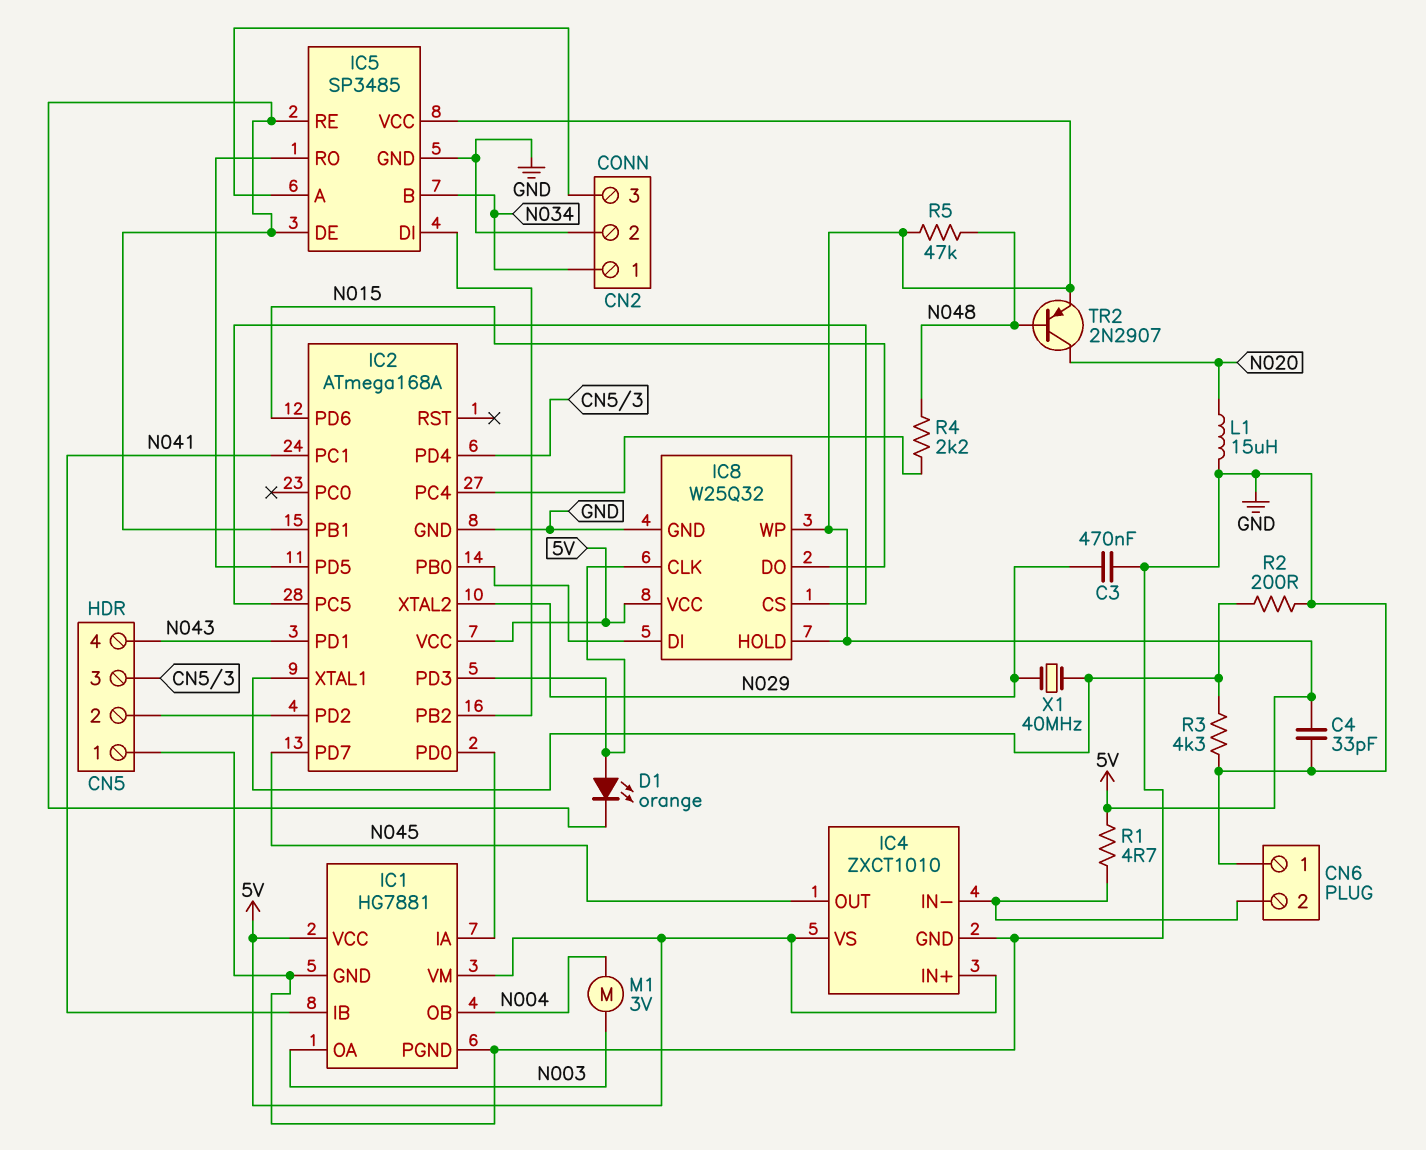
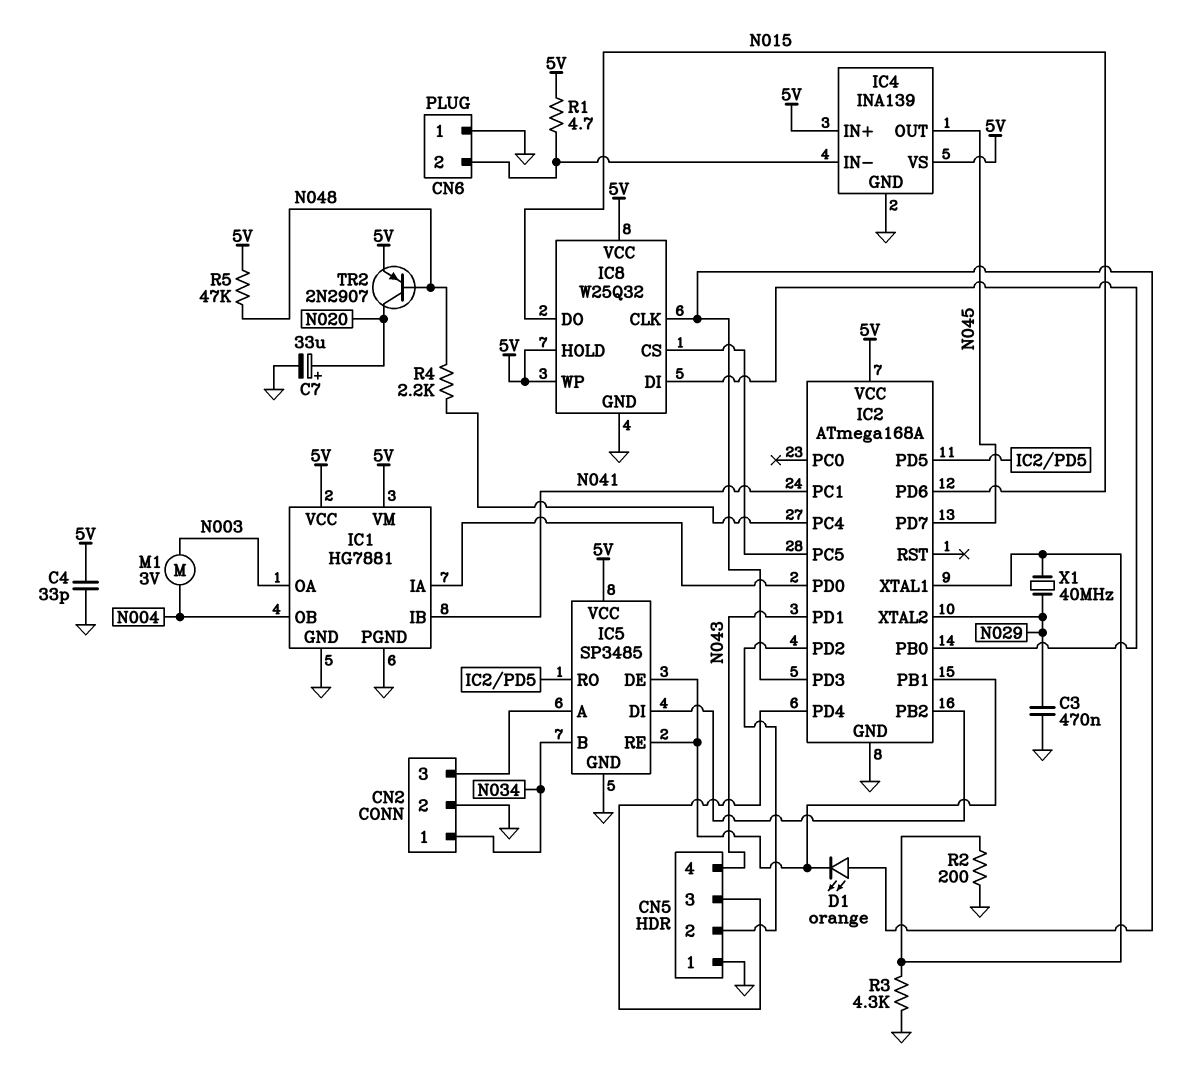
C7: none -> 33uF (plus N020, minus GND)
IC4: ZXCT1010 -> INA139
L1: 15uH (GND, N020) -> none

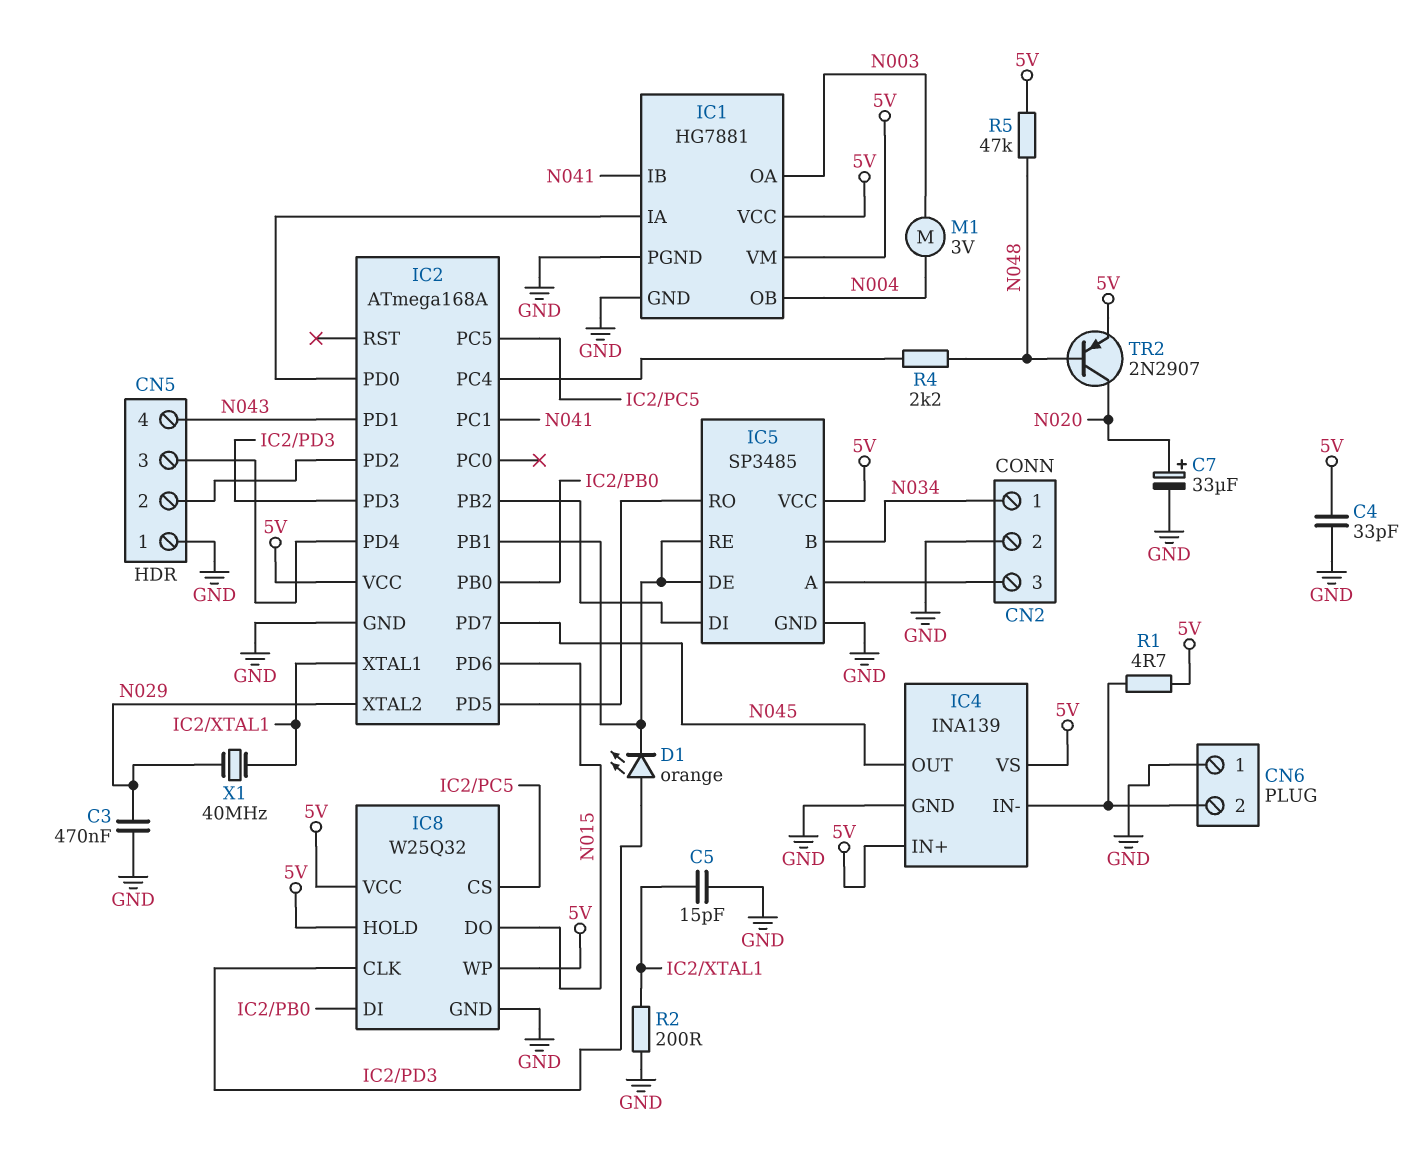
C5: none -> 15pF (GND, IC2/XTAL1)
R3: 4.3k (GND, IC2/XTAL1) -> none

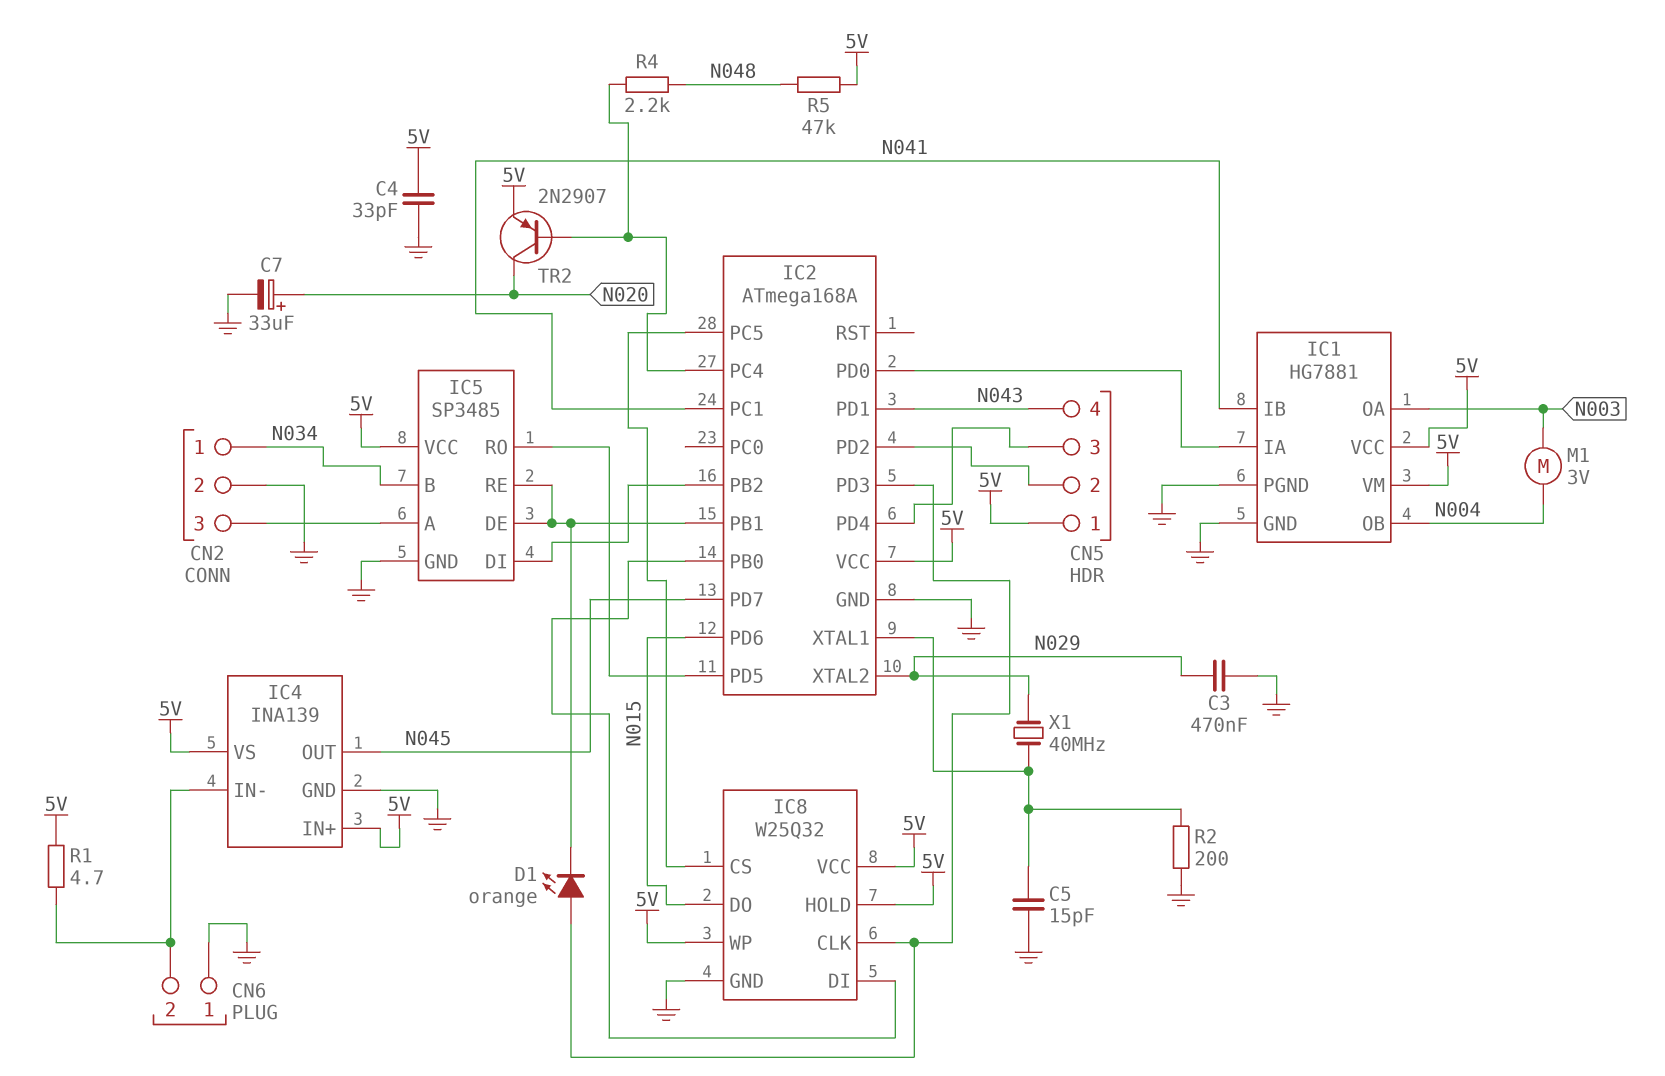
CN5 pin 1: GND -> 5V
TR2: PNP 2N2907 (B N048, C N020, E 5V) -> PNP 2N2907 (B IC2/PC4, C N020, E 5V)

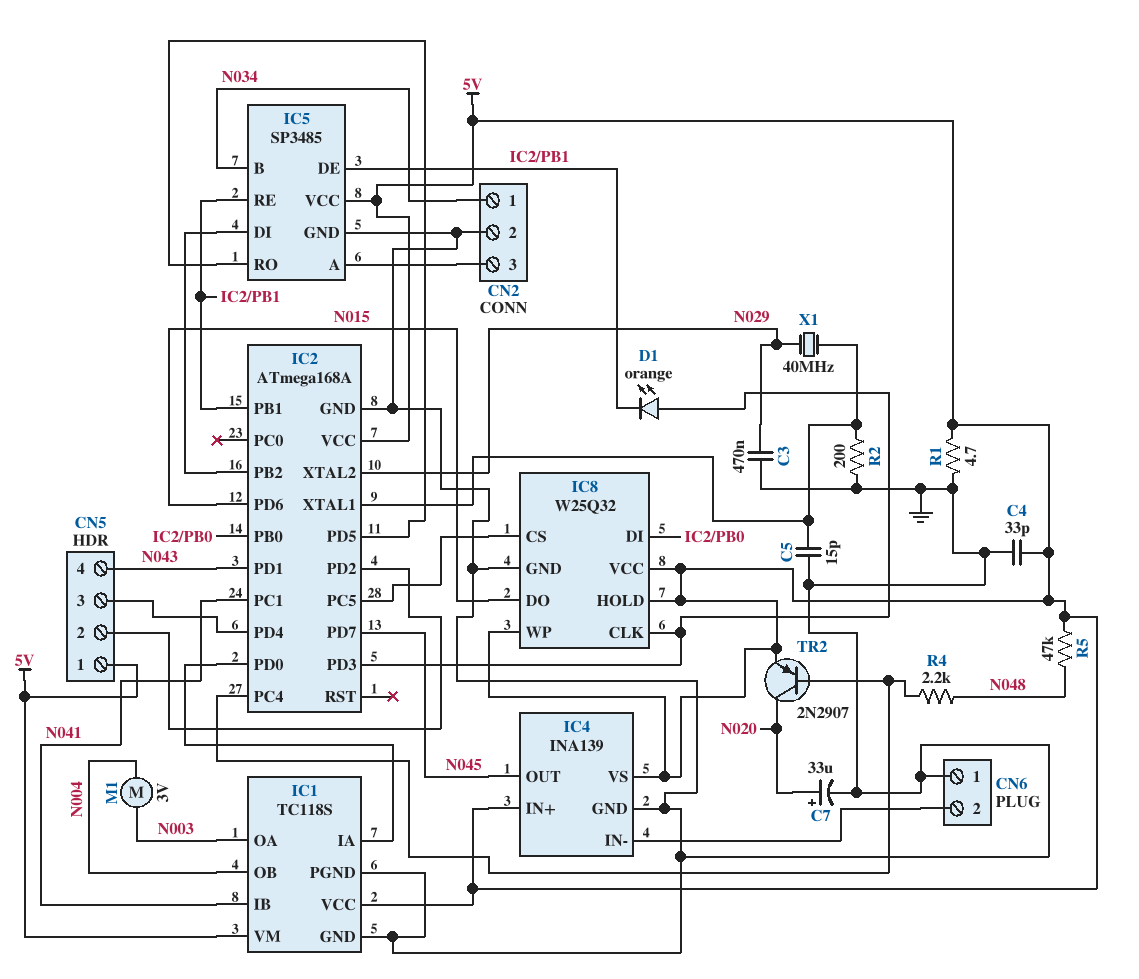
IC1: HG7881 -> TC118S
R1: 4.7 (5V, CN6/2) -> 4.7 (5V, GND)

